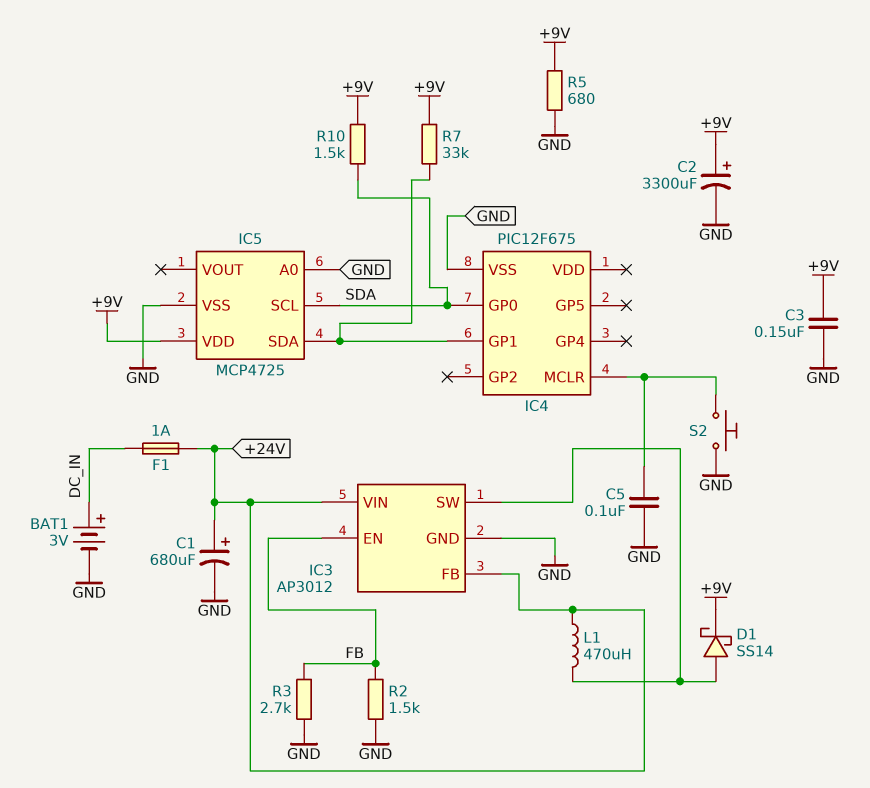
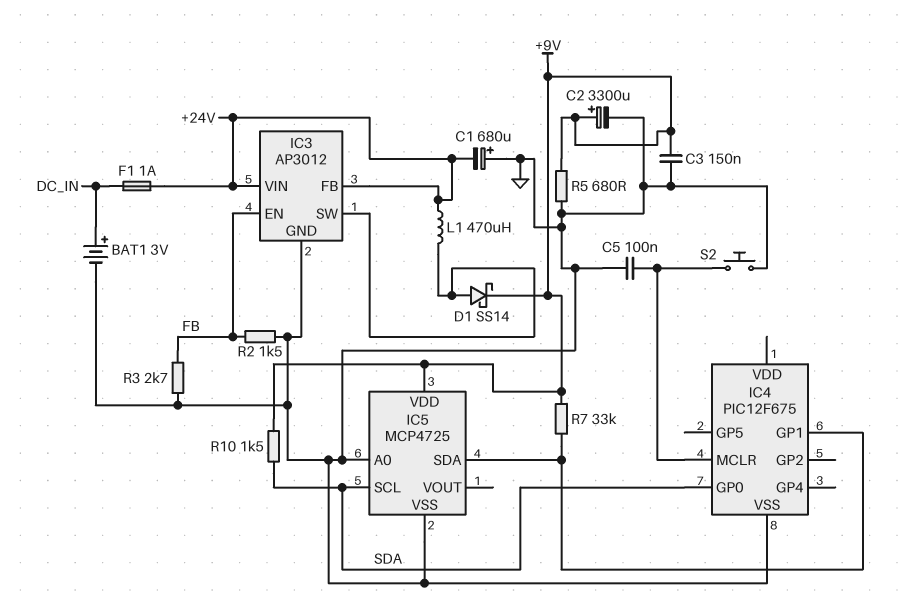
C1: 680uF (plus +24V, minus GND) -> 680uF (plus GND, minus +24V)

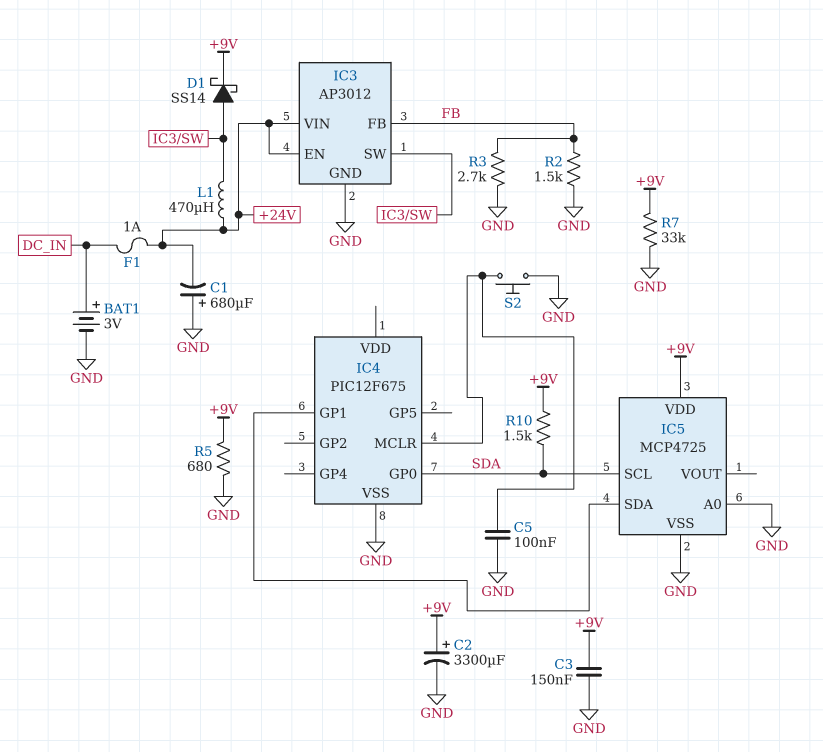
IC3 pin EN: FB -> +24V
IC3 pin FB: +24V -> FB
R7: 33k (+9V, IC4/GP1) -> 33k (+9V, GND)

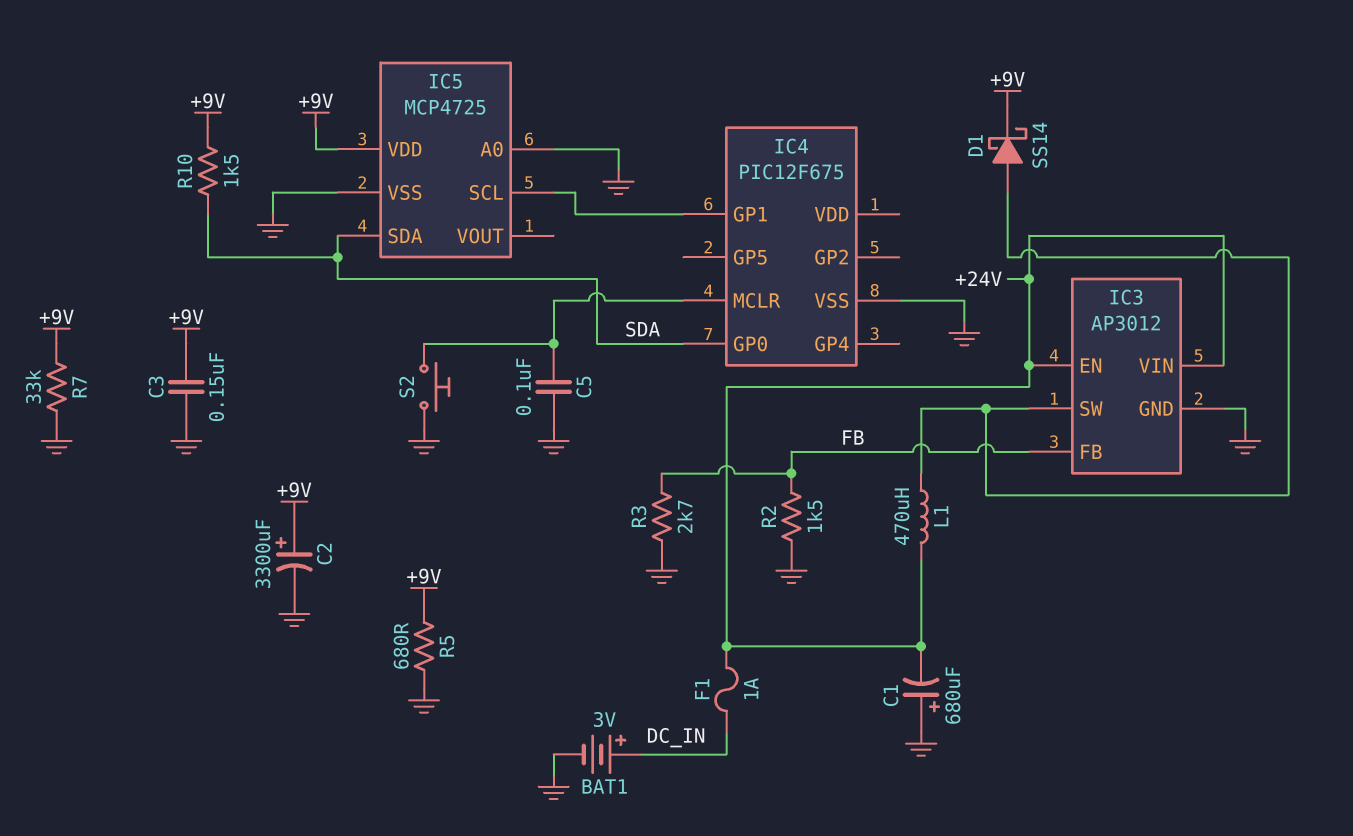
IC5 pin SCL: SDA -> IC4/GP1
IC5 pin SDA: IC4/GP1 -> SDA

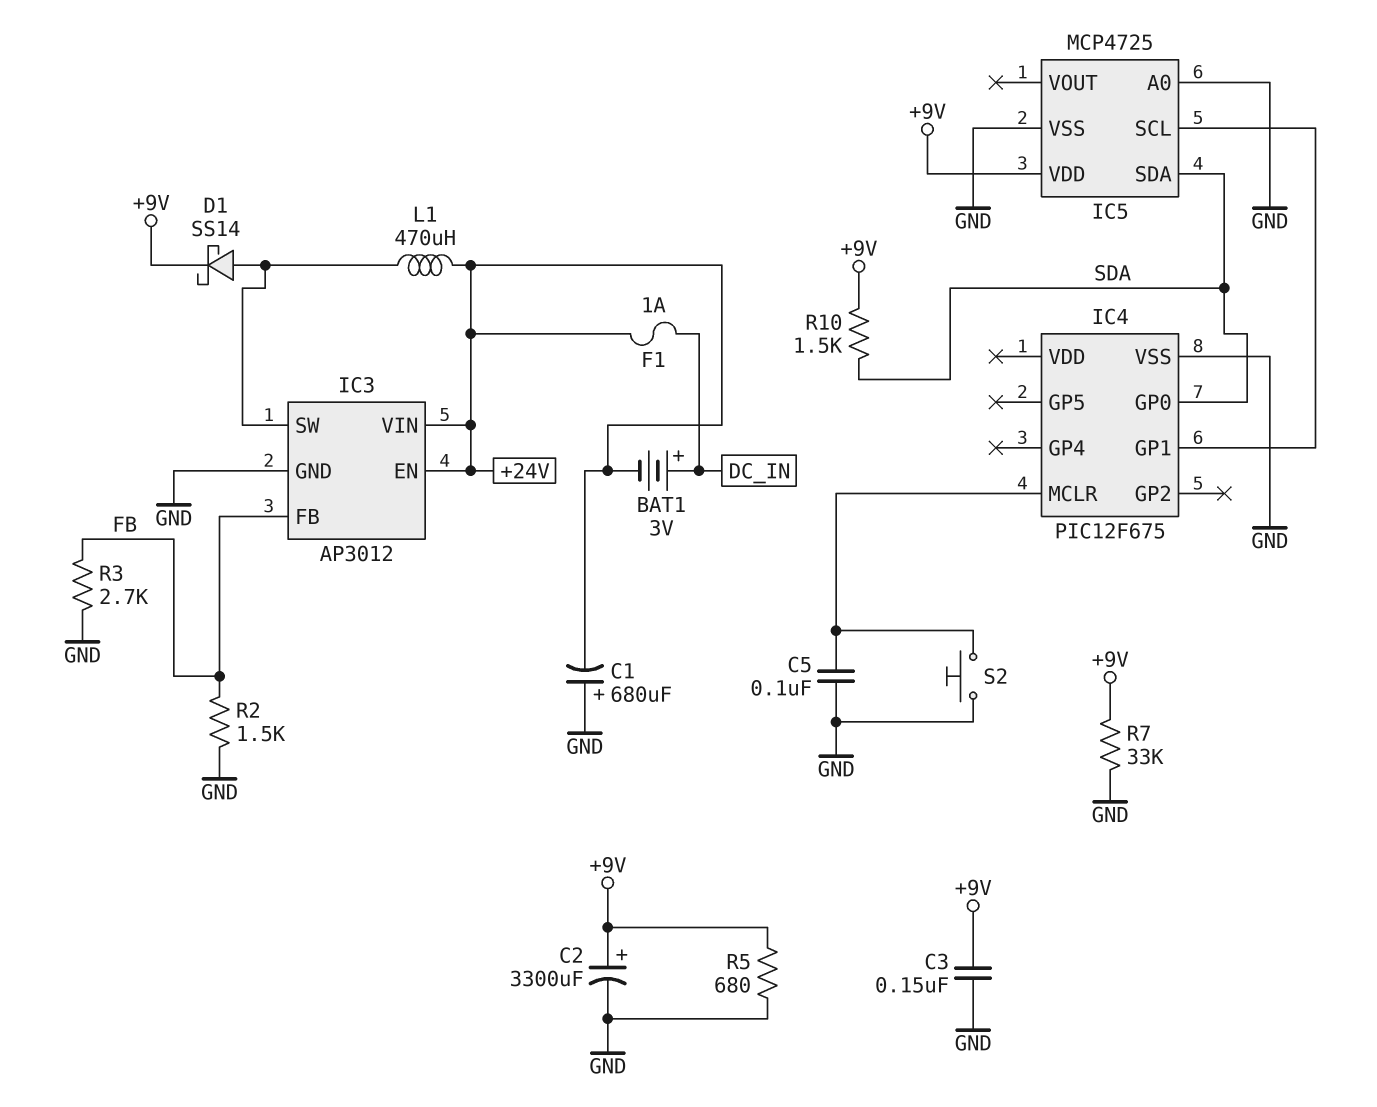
BAT1: 3V (plus DC_IN, minus GND) -> 3V (plus DC_IN, minus +24V)

